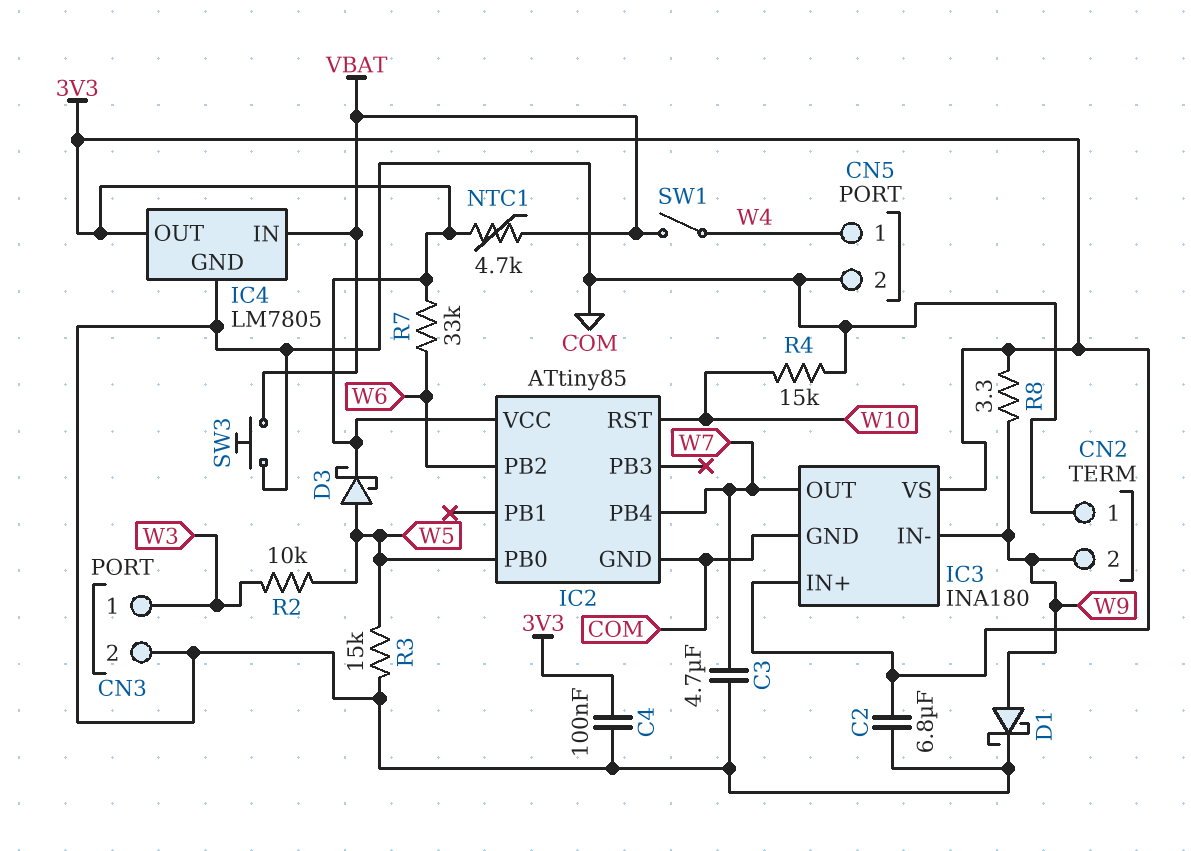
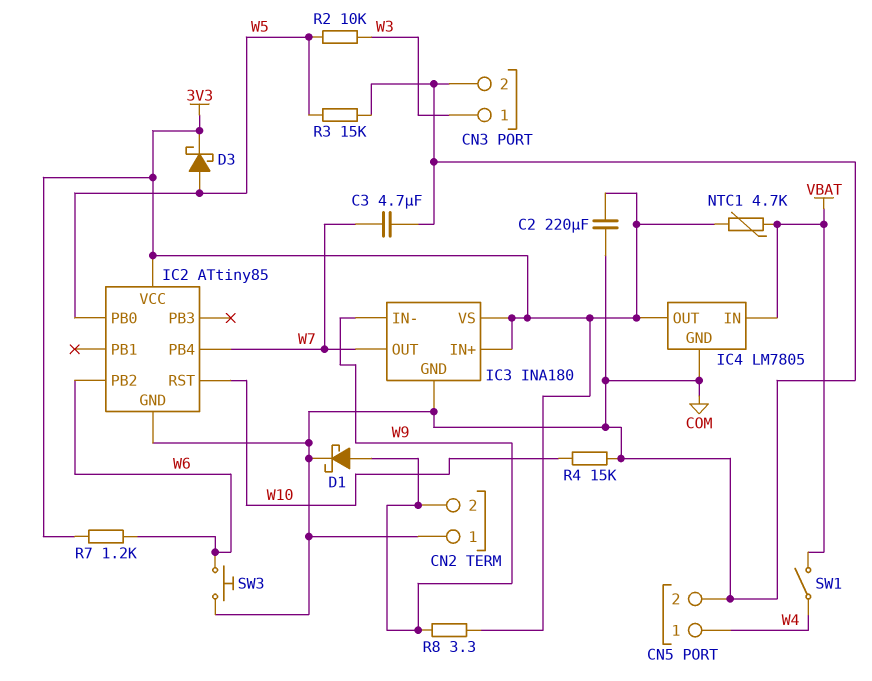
C2: 6.8uF (3V3, COM) -> 220uF (3V3, COM)
C4: 100nF (3V3, COM) -> none
R7: 33k (3V3, W6) -> 1.2k (3V3, W6)
SW3: button (COM, VBAT) -> button (COM, W6)

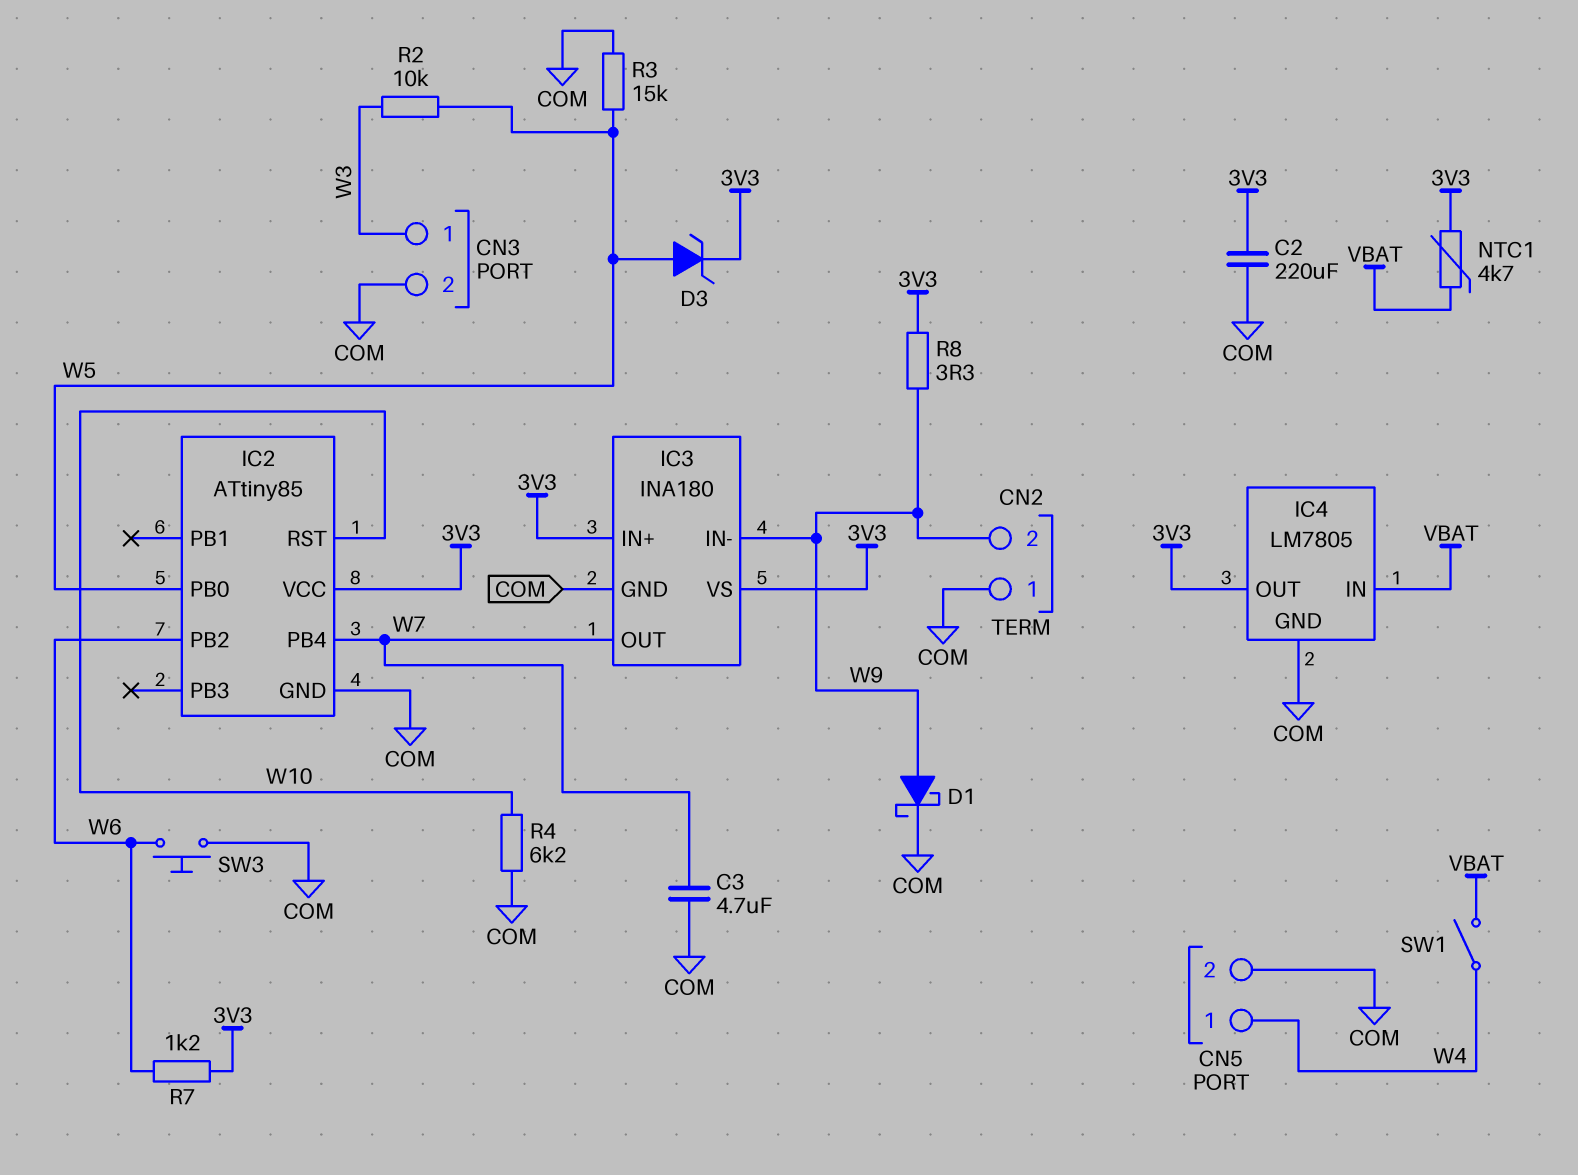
D3: schottky (A W5, K 3V3) -> zener (A W5, K 3V3)
R4: 15k (COM, W10) -> 6.2k (COM, W10)

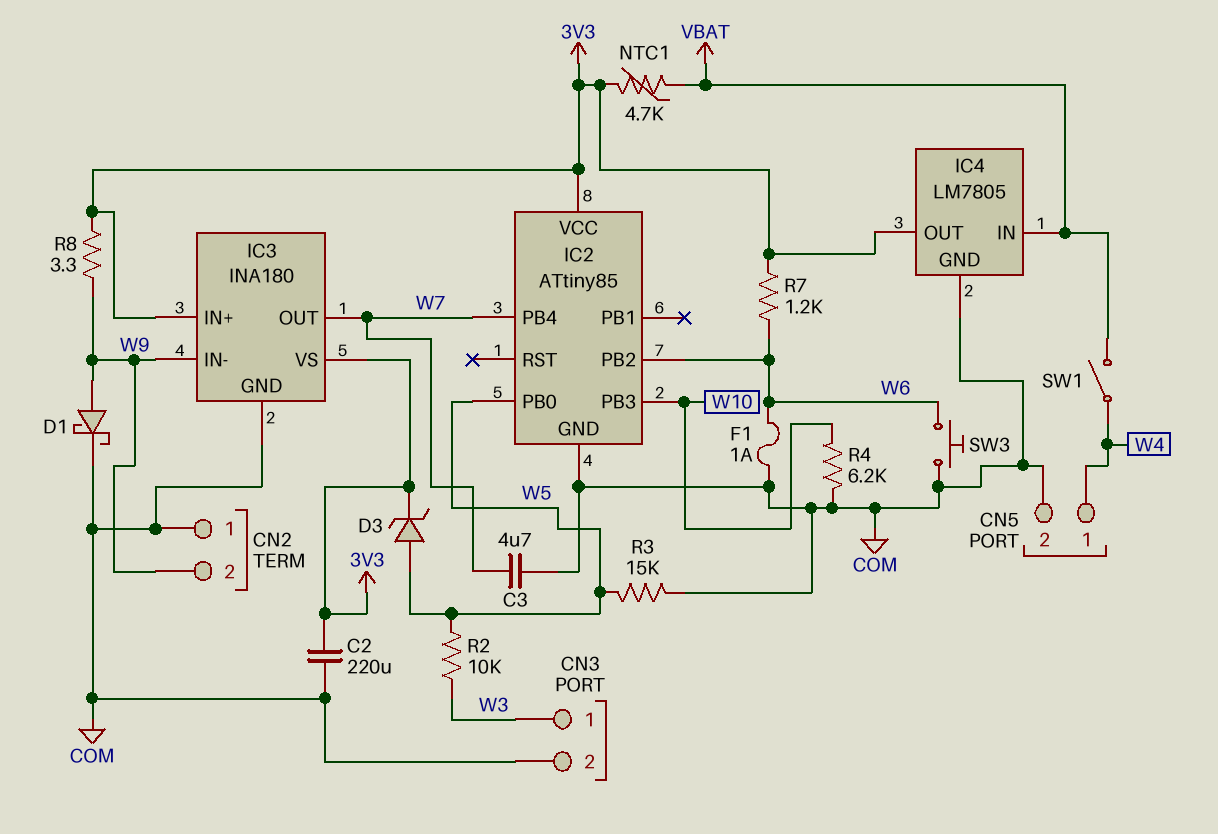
F1: none -> 1A (COM, W6)
IC2 pin PB3: none -> W10
IC2 pin RST: W10 -> none

